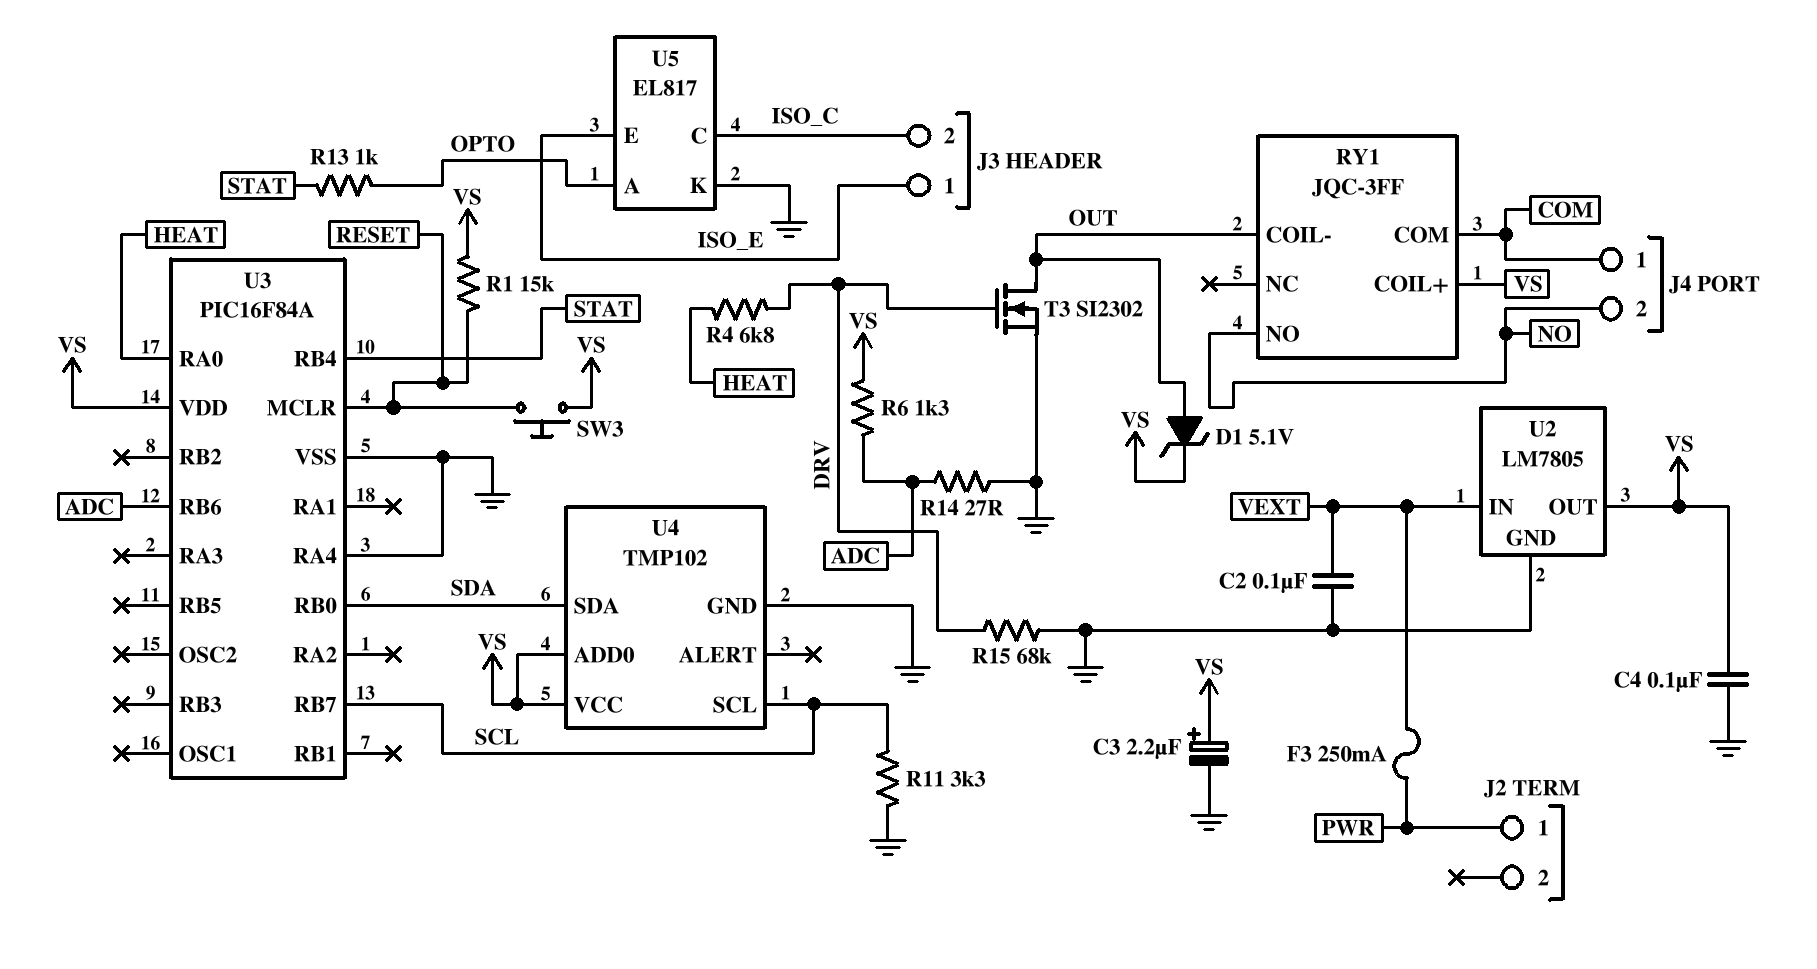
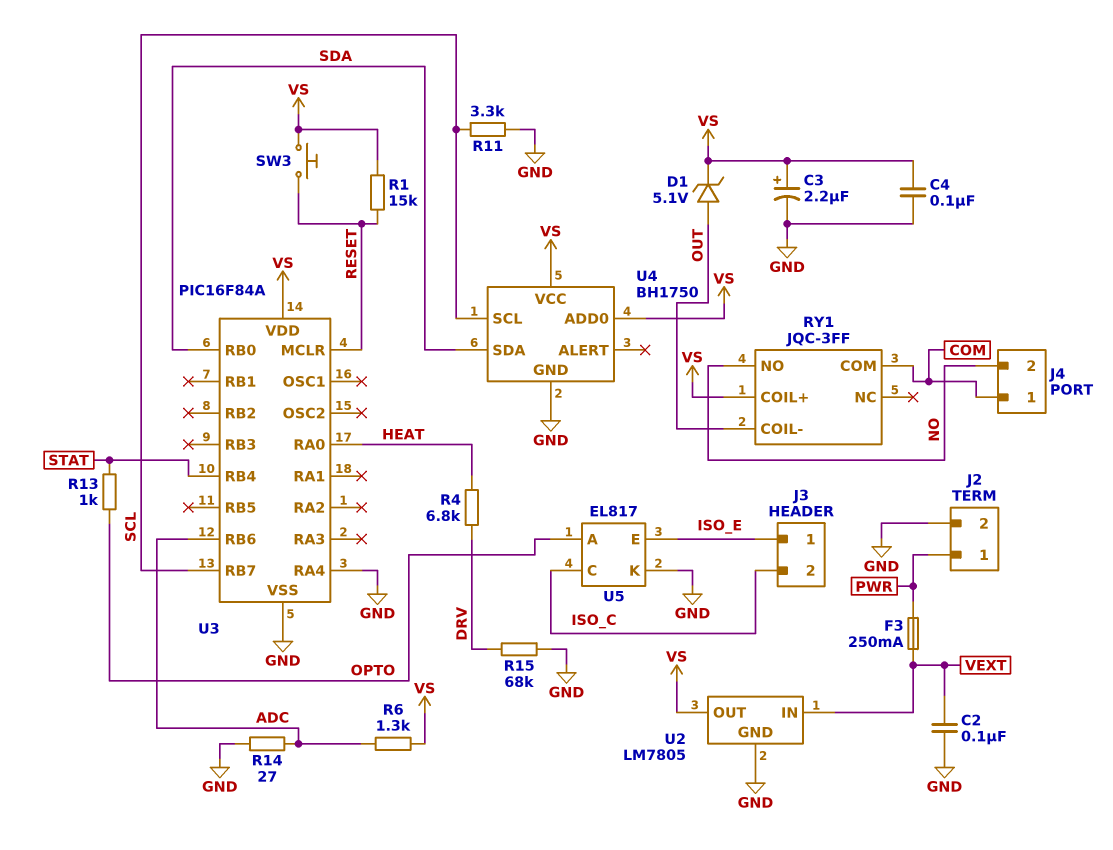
J2 pin 2: none -> GND
T3: NMOS SI2302 (G DRV, D OUT, S GND) -> none
U4: TMP102 -> BH1750

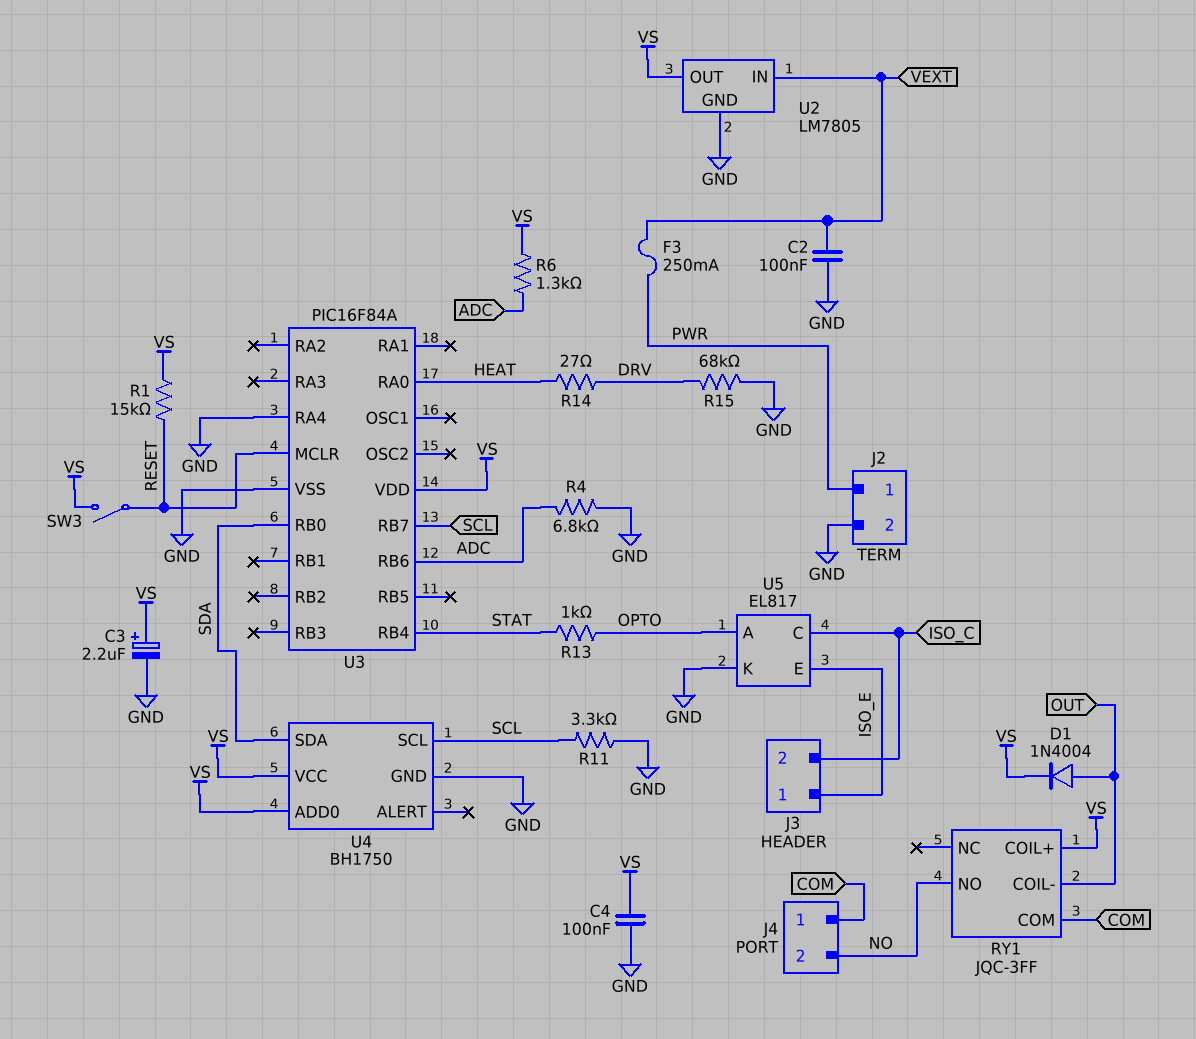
D1: zener 5.1V (A OUT, K VS) -> diode 1N4004 (A OUT, K VS)
R4: 6.8k (DRV, HEAT) -> 6.8k (ADC, GND)
R14: 27 (ADC, GND) -> 27 (DRV, HEAT)
SW3: button (RESET, VS) -> switch (RESET, VS)

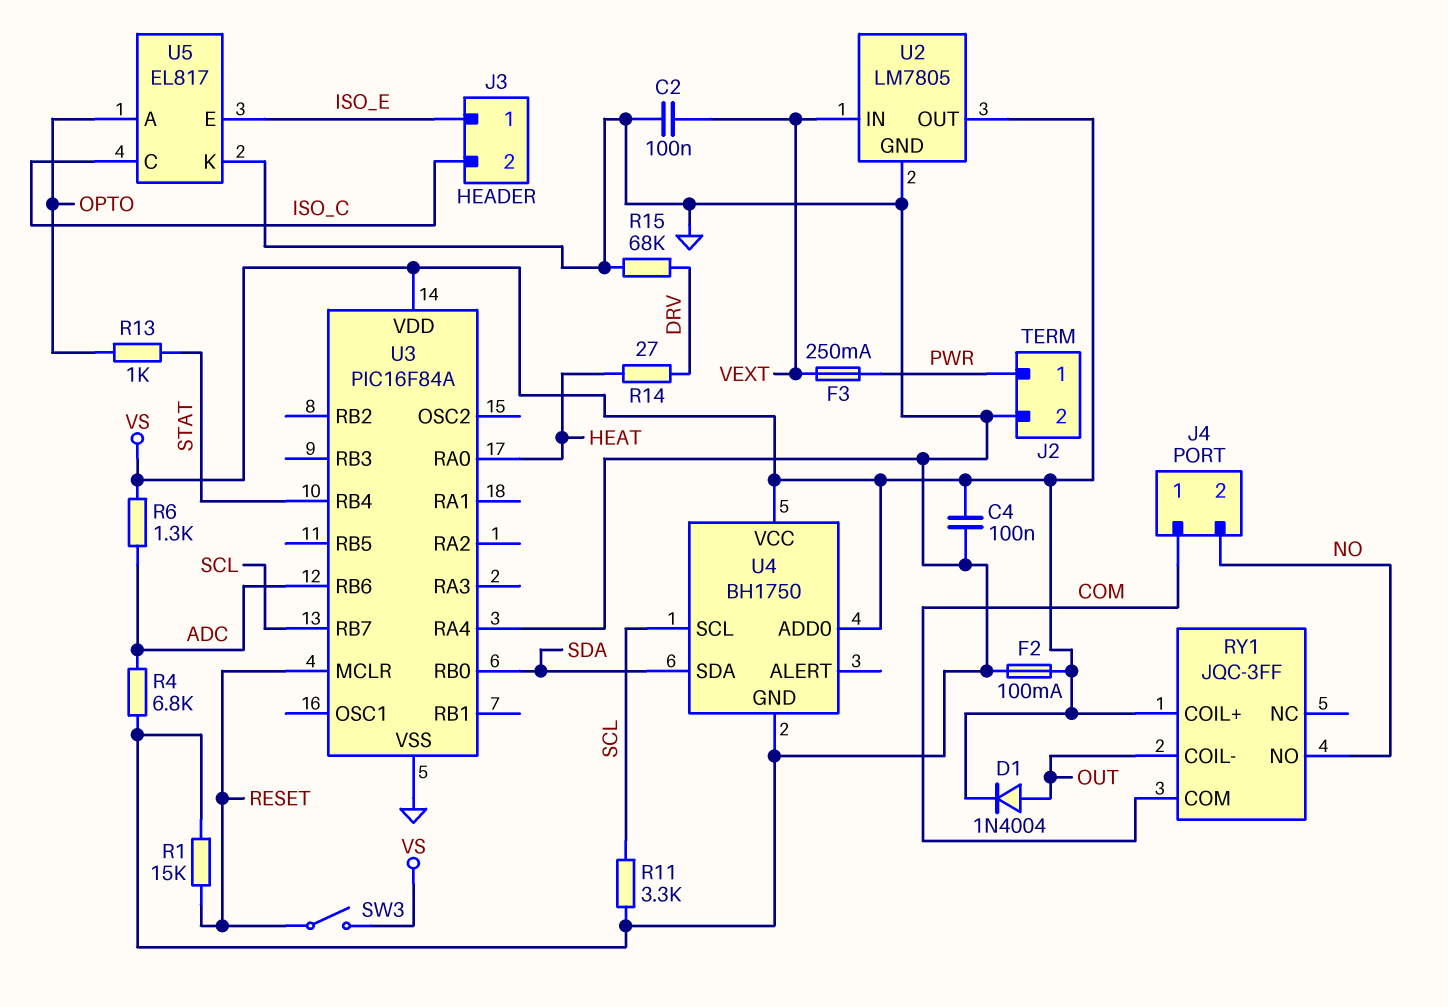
C3: 2.2uF (plus VS, minus GND) -> none
F2: none -> 100mA (GND, VS)
R1: 15k (RESET, VS) -> 15k (GND, RESET)

